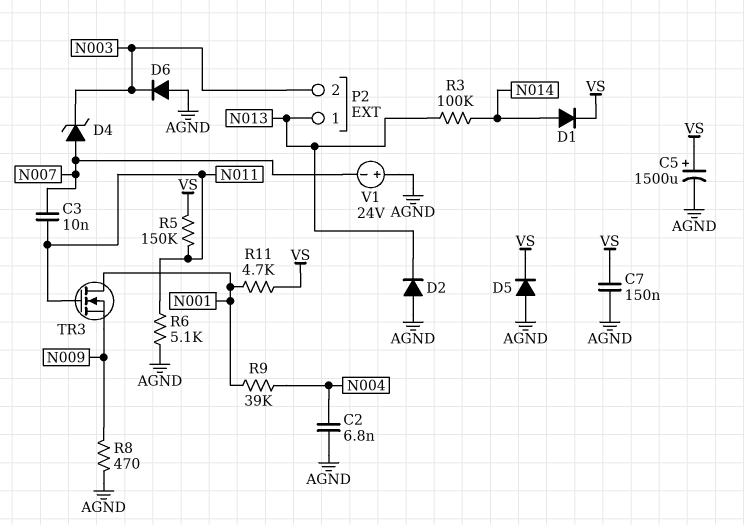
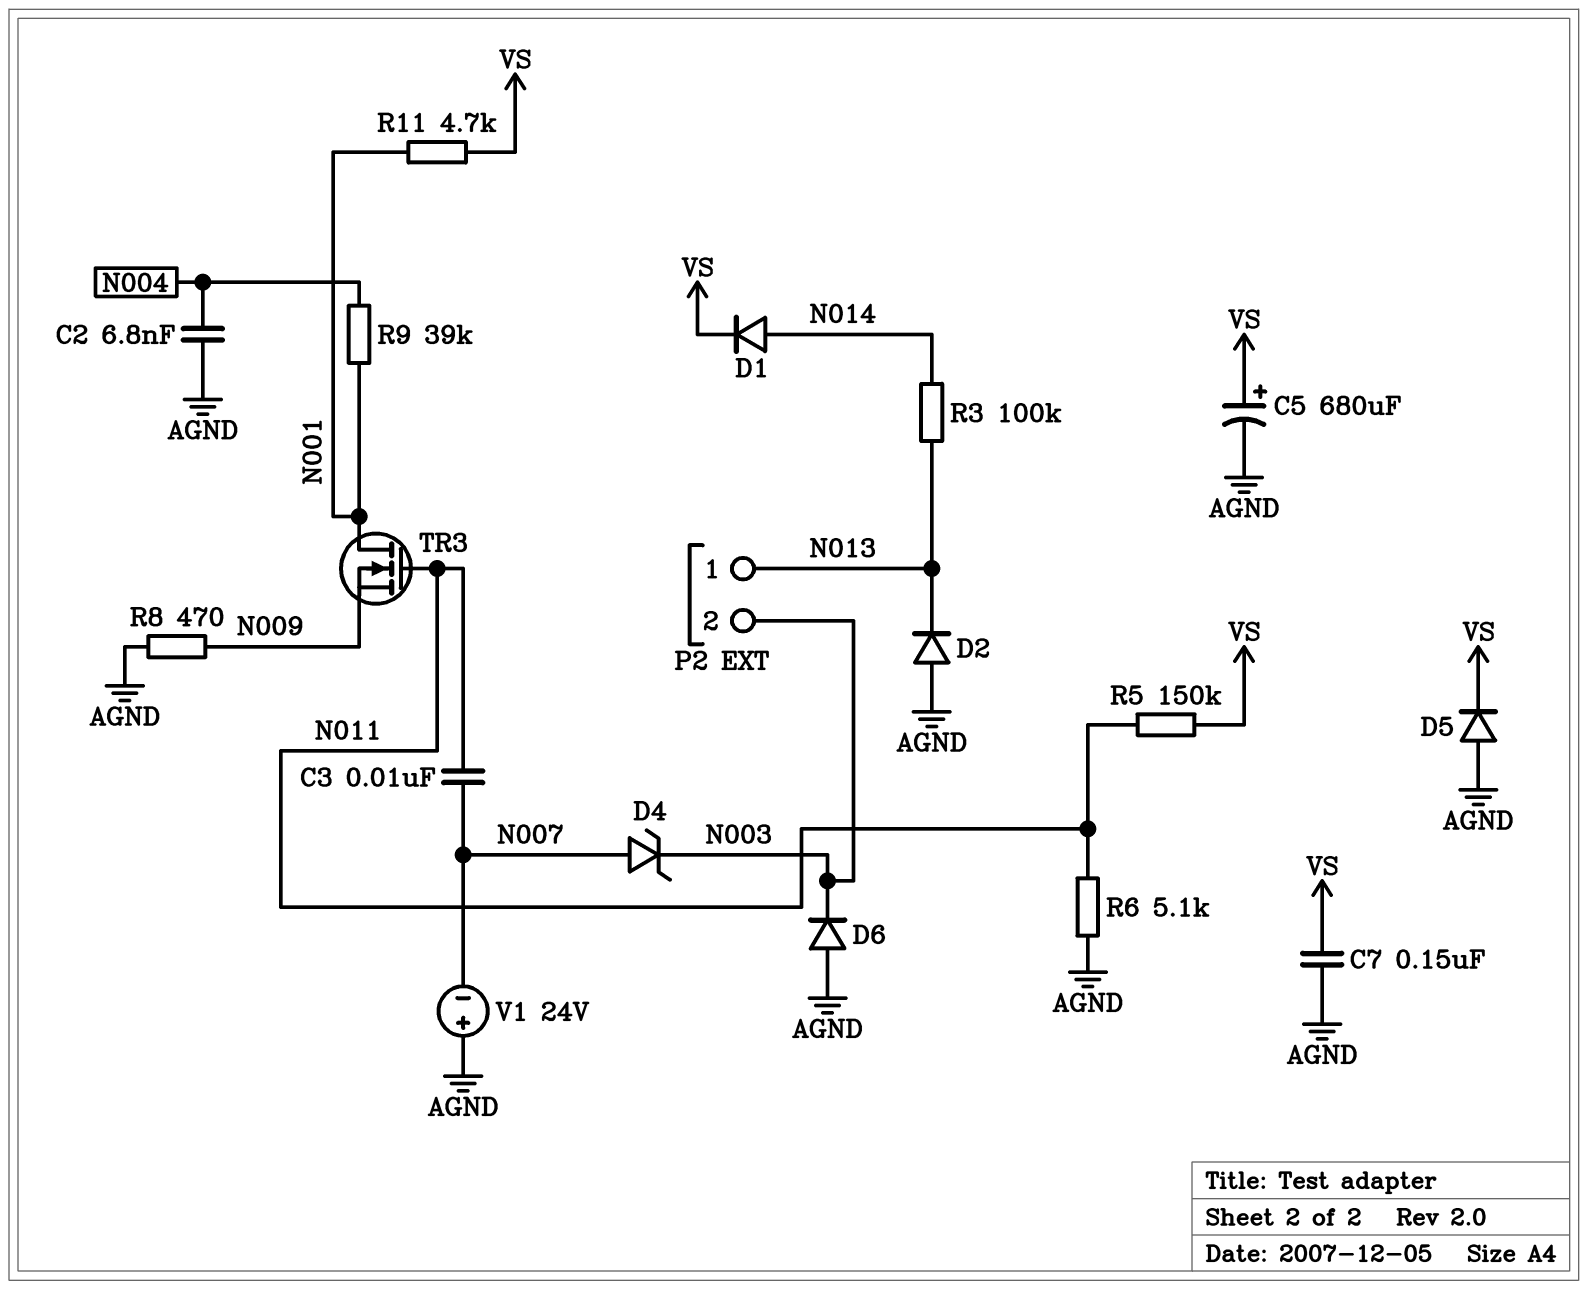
C5: 1500uF (plus VS, minus AGND) -> 680uF (plus VS, minus AGND)

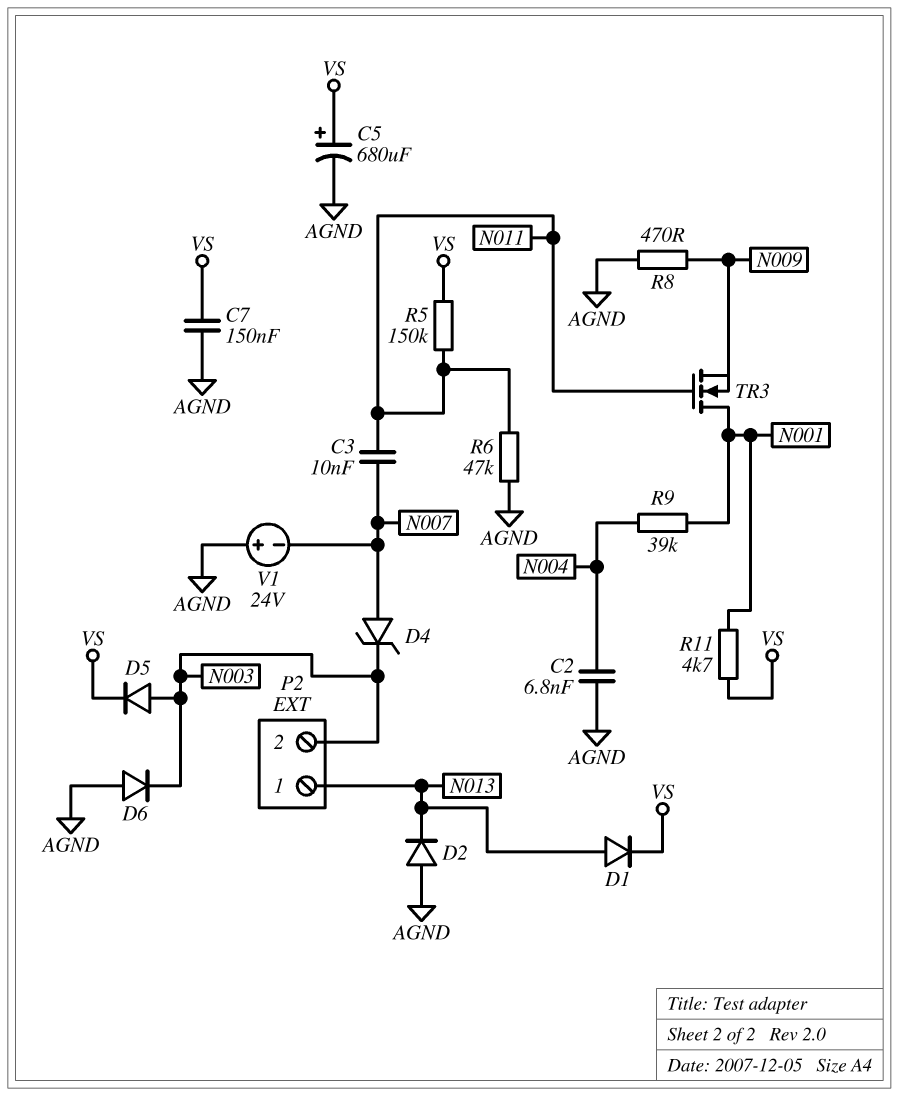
D1: diode (A N014, K VS) -> diode (A N013, K VS)
D5: diode (A AGND, K VS) -> diode (A N003, K VS)
R3: 100k (N013, N014) -> none
R6: 5.1k (AGND, N011) -> 47k (AGND, N011)

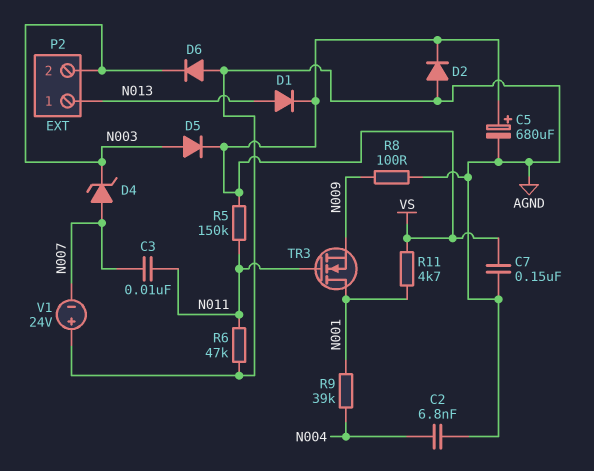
D2: diode (A AGND, K N013) -> diode (A AGND, K VS)
R8: 470 (AGND, N009) -> 100 (AGND, N009)

